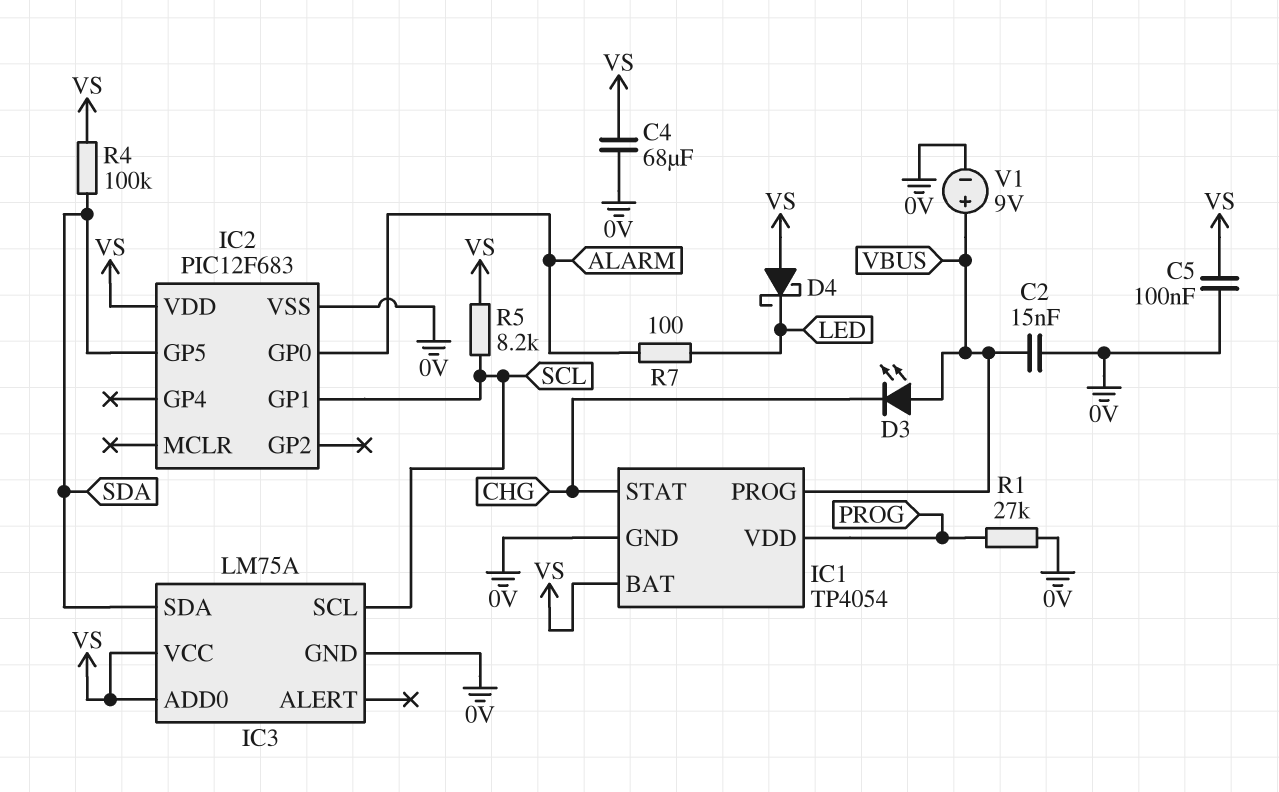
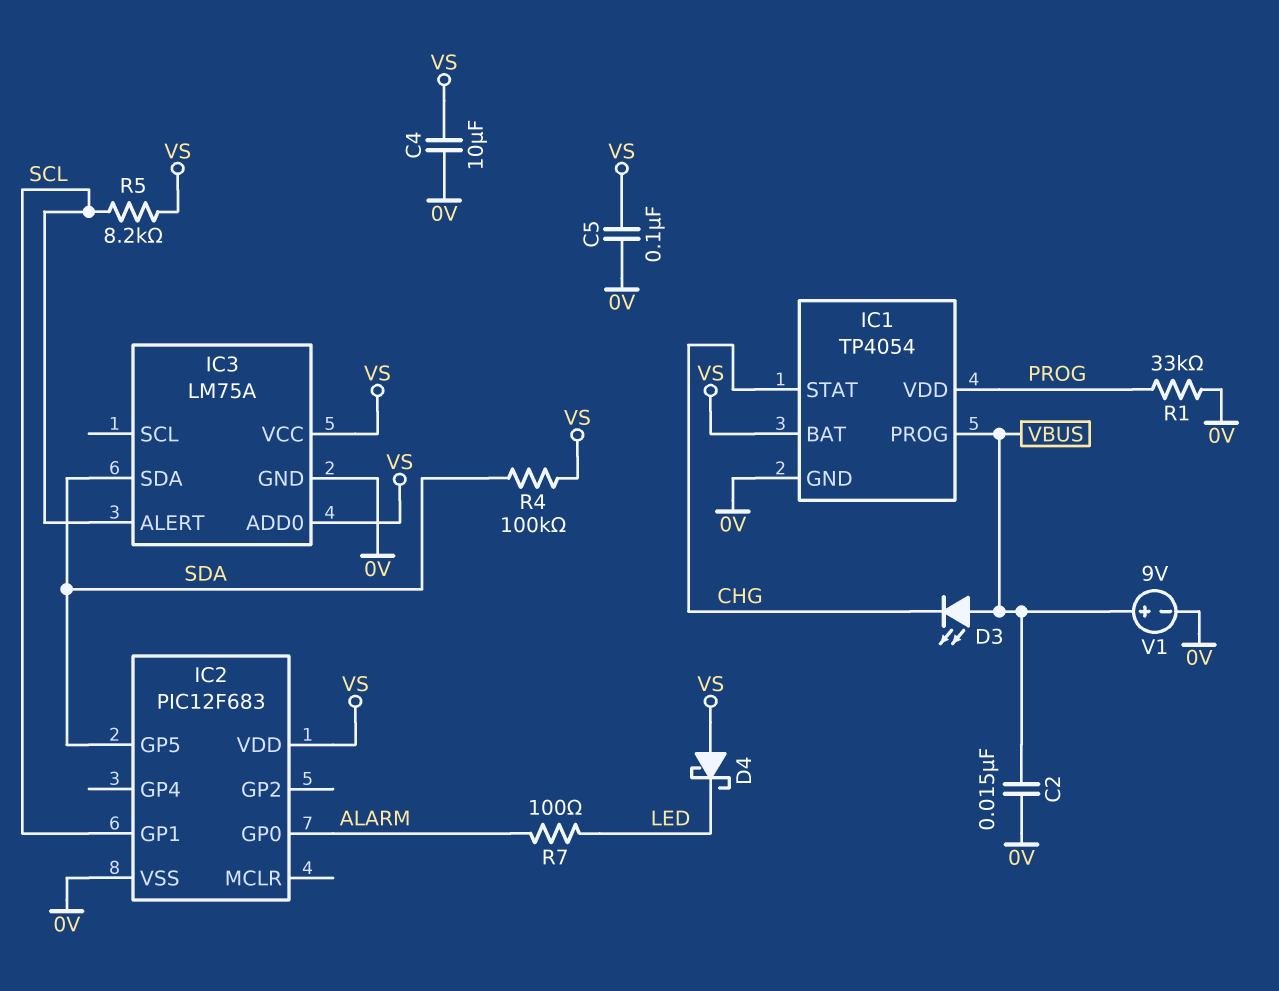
C4: 68uF (0V, VS) -> 10uF (0V, VS)
IC3 pin ALERT: none -> SCL
IC3 pin SCL: SCL -> none
R1: 27k (0V, PROG) -> 33k (0V, PROG)

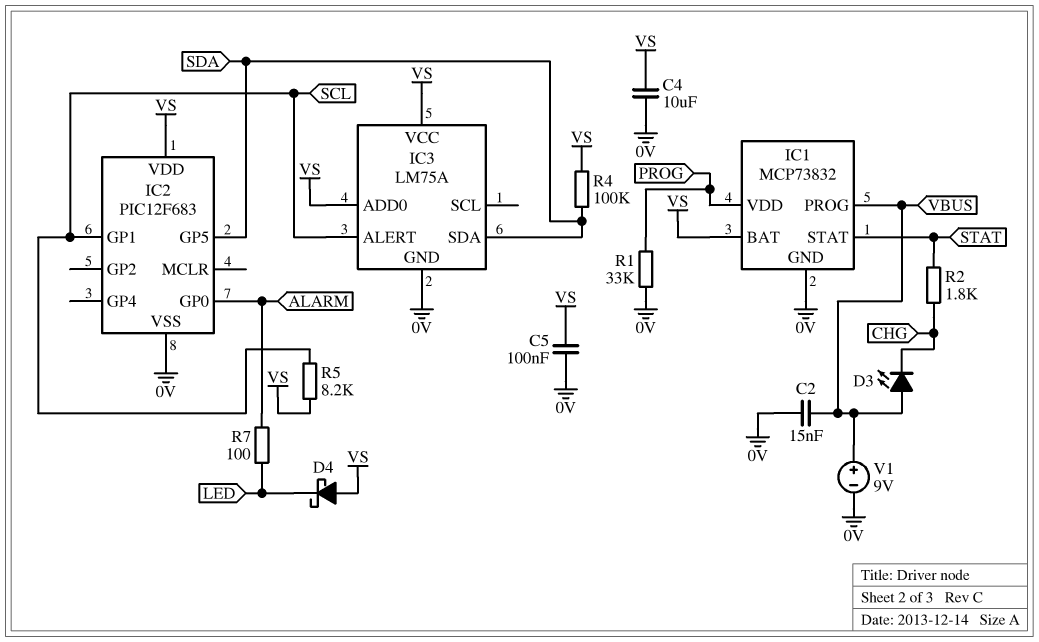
IC1: TP4054 -> MCP73832
IC1 pin STAT: CHG -> STAT
R2: none -> 1.8k (CHG, STAT)

